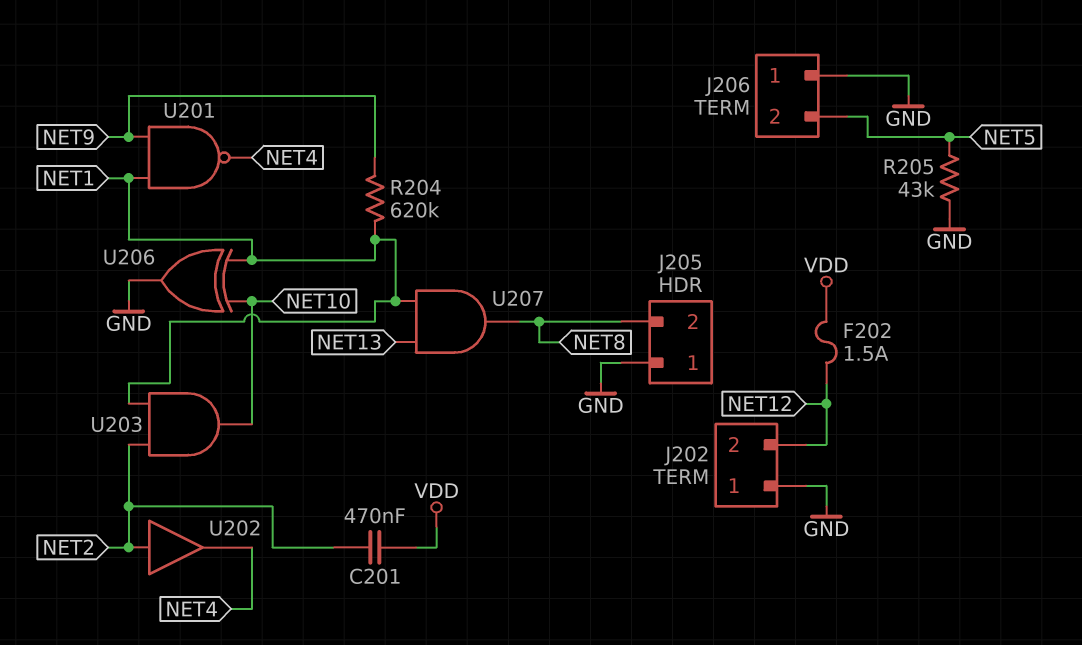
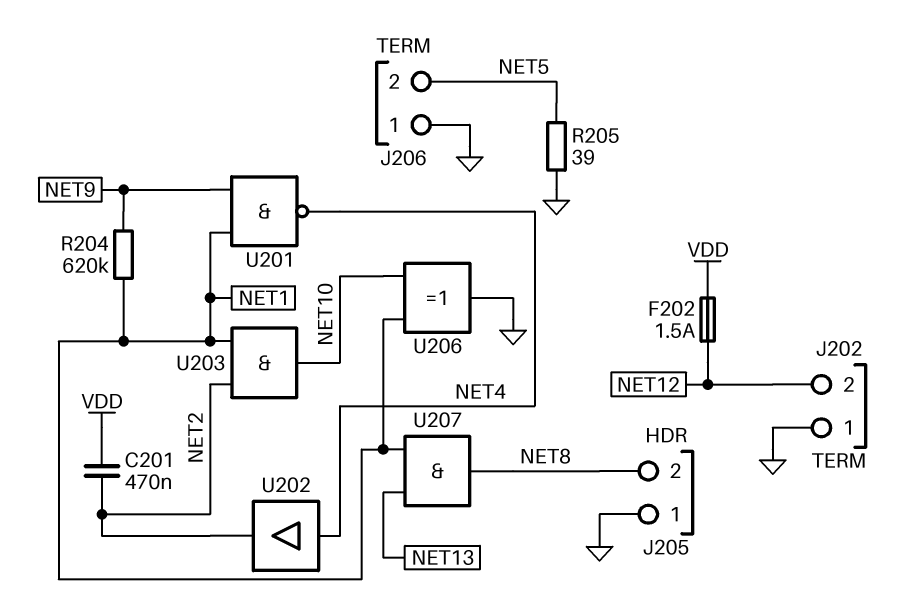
R205: 43k (GND, NET5) -> 39 (GND, NET5)
U202: buffer (in NET2, out NET4) -> buffer (in NET4, out NET2)

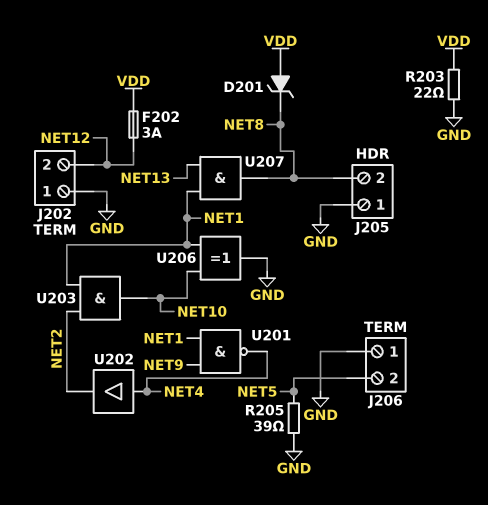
C201: 470nF (NET2, VDD) -> none
D201: none -> zener (A VDD, K NET8)
F202: 1.5A (NET12, VDD) -> 3A (NET12, VDD)
R203: none -> 22 (GND, VDD)
R204: 620k (NET1, NET9) -> none

